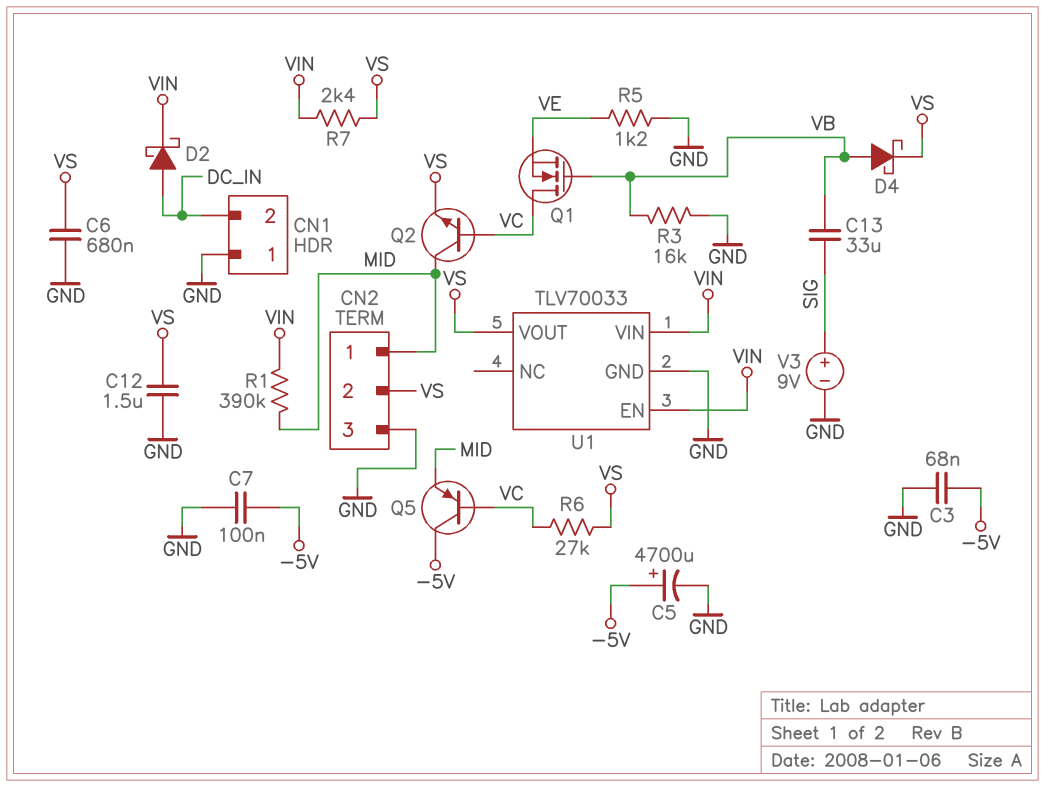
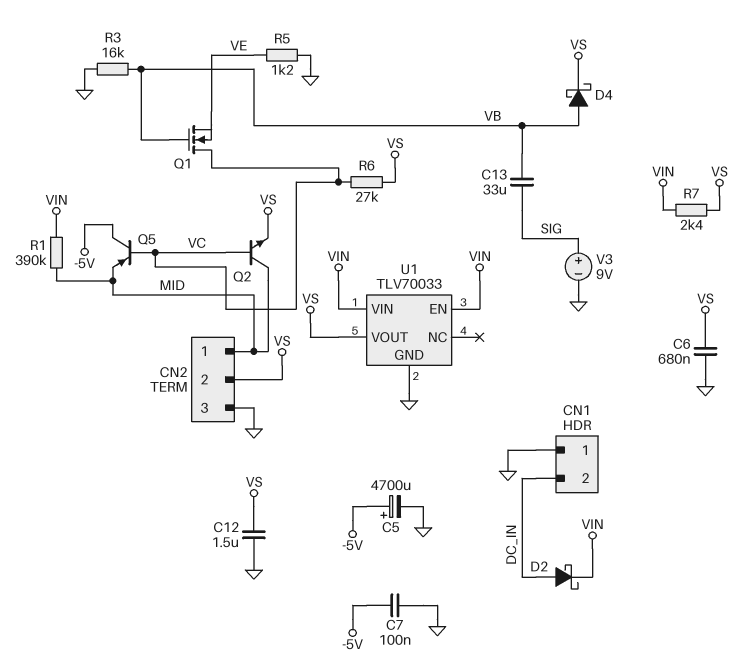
C3: 68nF (-5V, GND) -> none

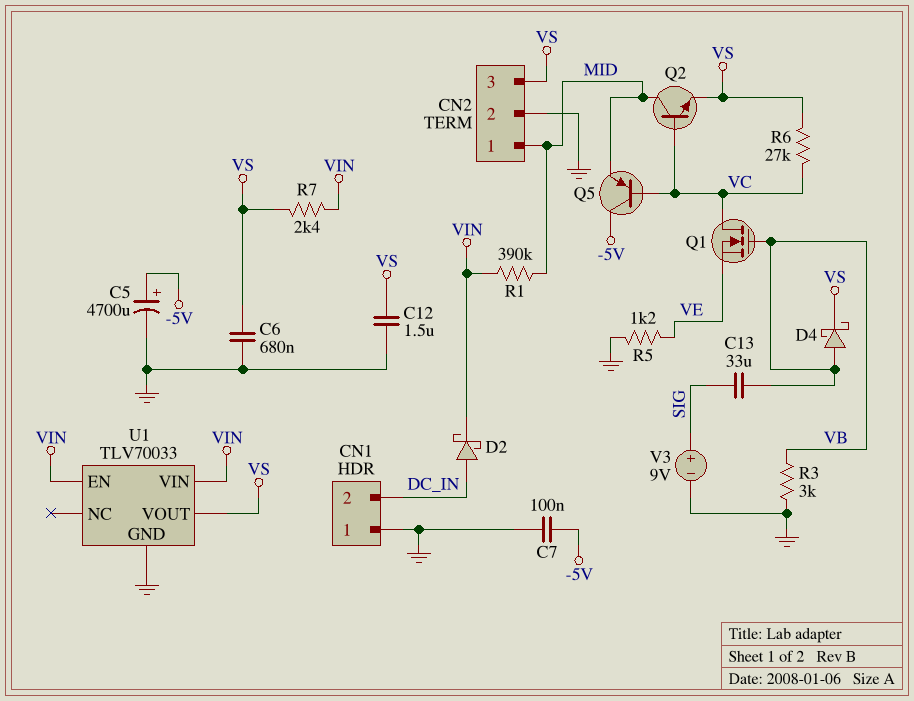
CN2 pin 2: VS -> GND
CN2 pin 3: GND -> VS
R3: 16k (GND, VB) -> 3k (GND, VB)

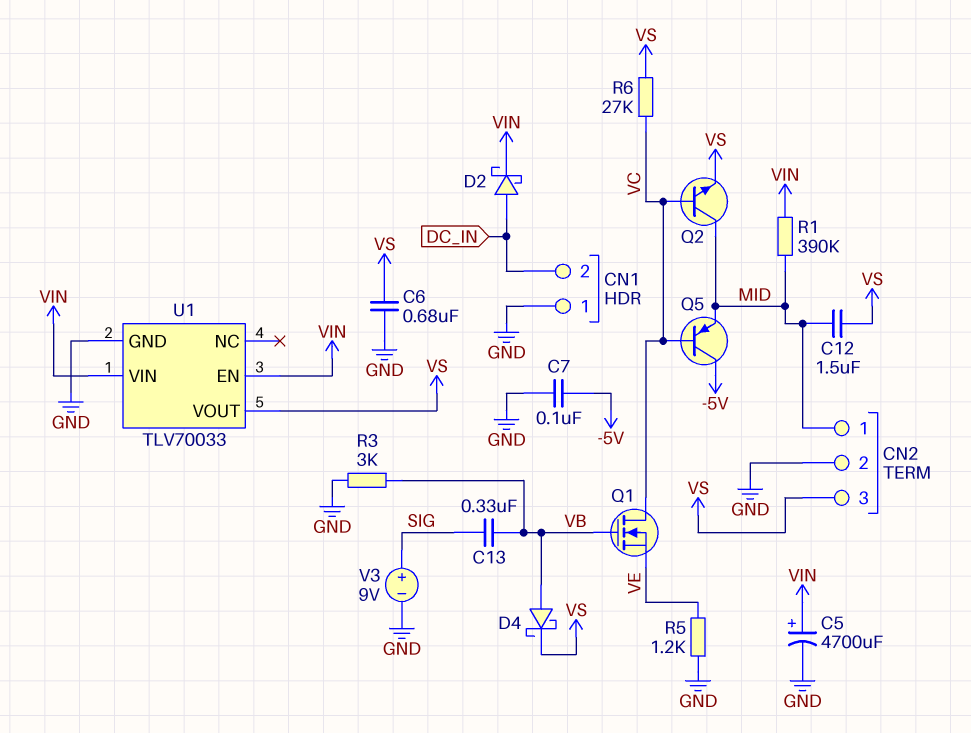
C5: 4700uF (plus -5V, minus GND) -> 4700uF (plus VIN, minus GND)
C12: 1.5uF (GND, VS) -> 1.5uF (MID, VS)
C13: 33uF (SIG, VB) -> 330nF (SIG, VB)
R7: 2.4k (VIN, VS) -> none

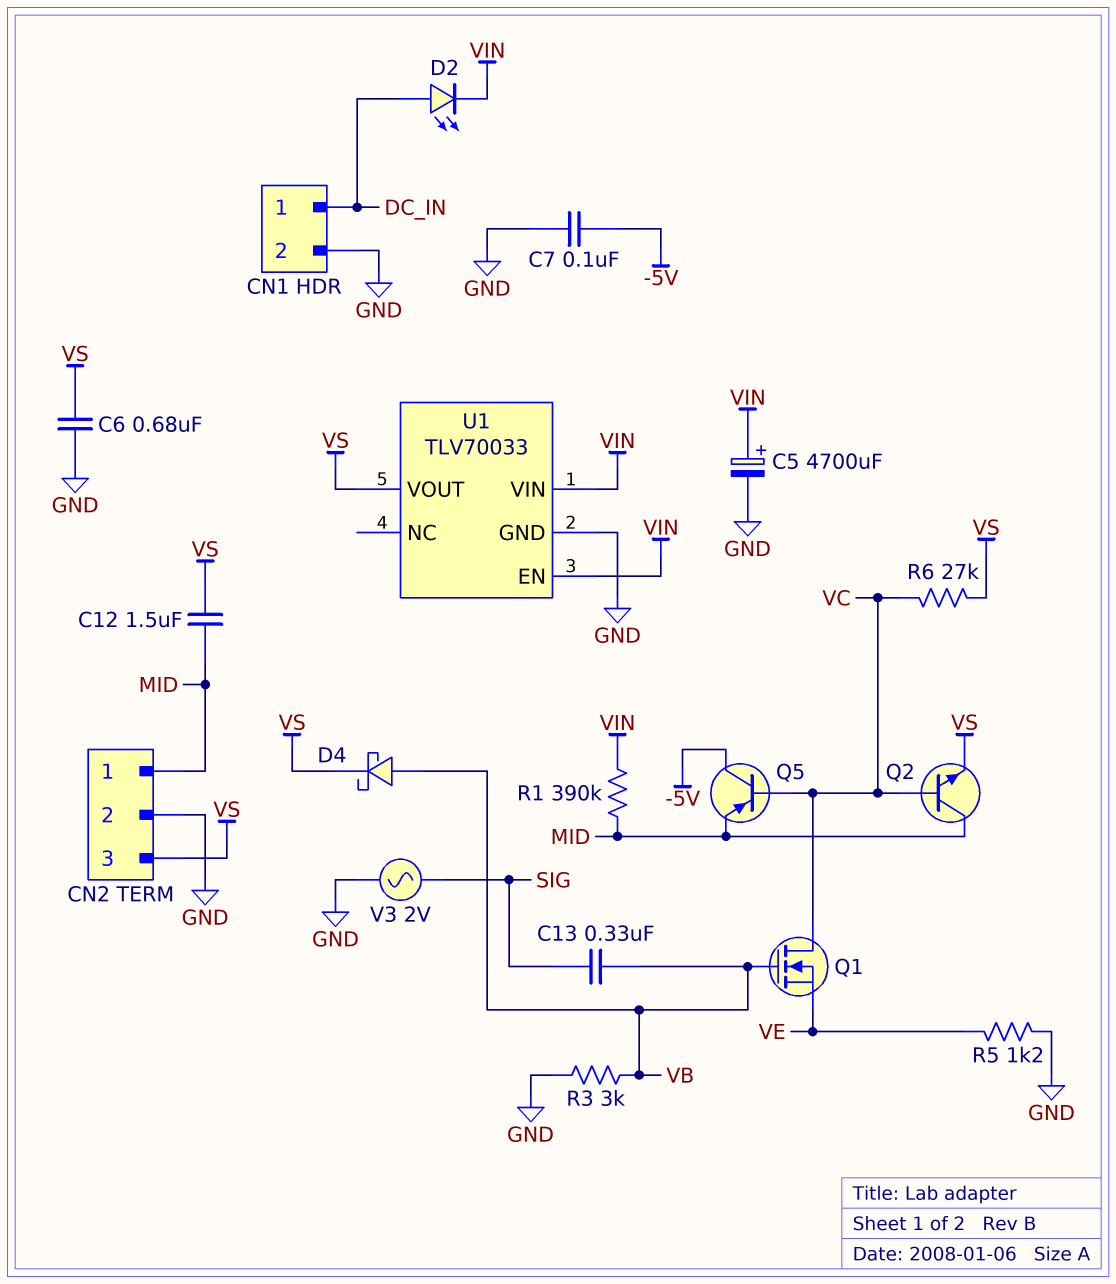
CN1 pin 1: GND -> DC_IN
CN1 pin 2: DC_IN -> GND
D2: schottky (A DC_IN, K VIN) -> LED (A DC_IN, K VIN)
V3: 9V (plus SIG, minus GND) -> AC 2V (GND, SIG)

